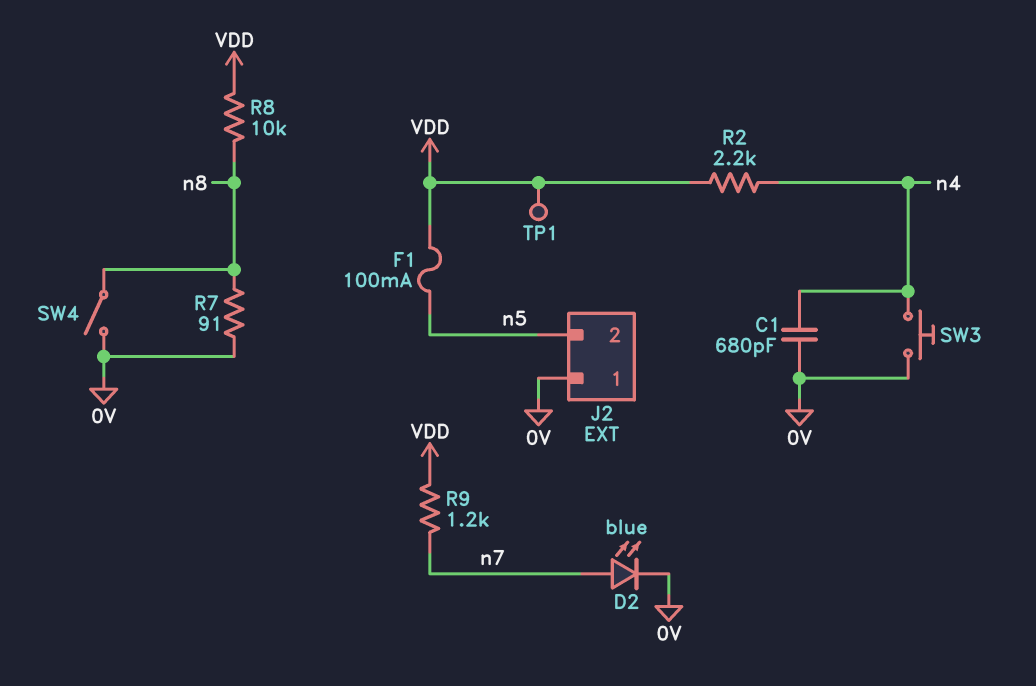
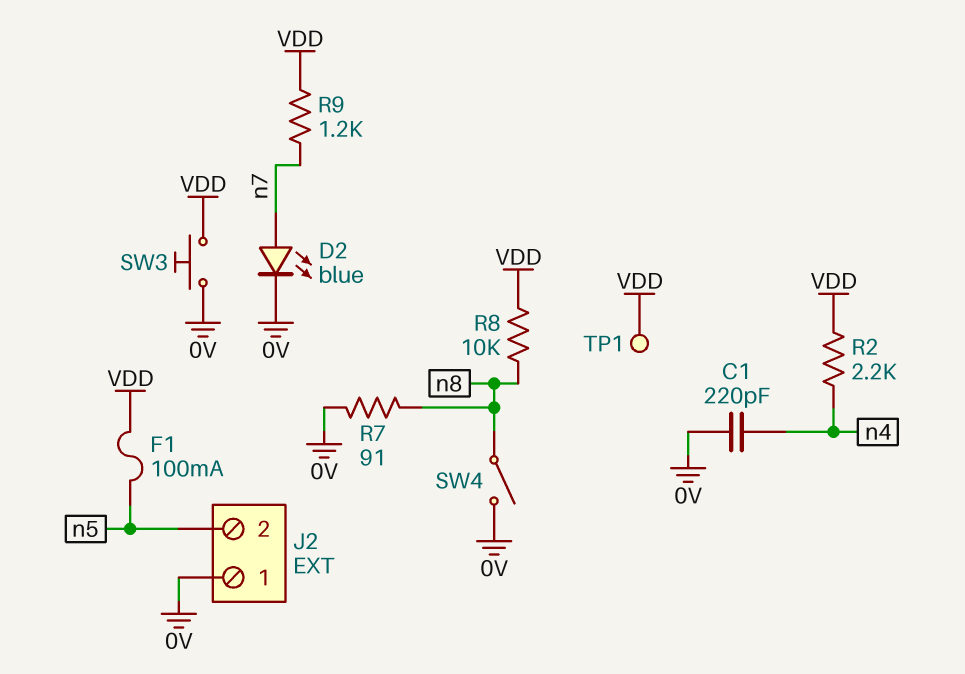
C1: 680pF (0V, n4) -> 220pF (0V, n4)
SW3: button (0V, n4) -> button (0V, VDD)

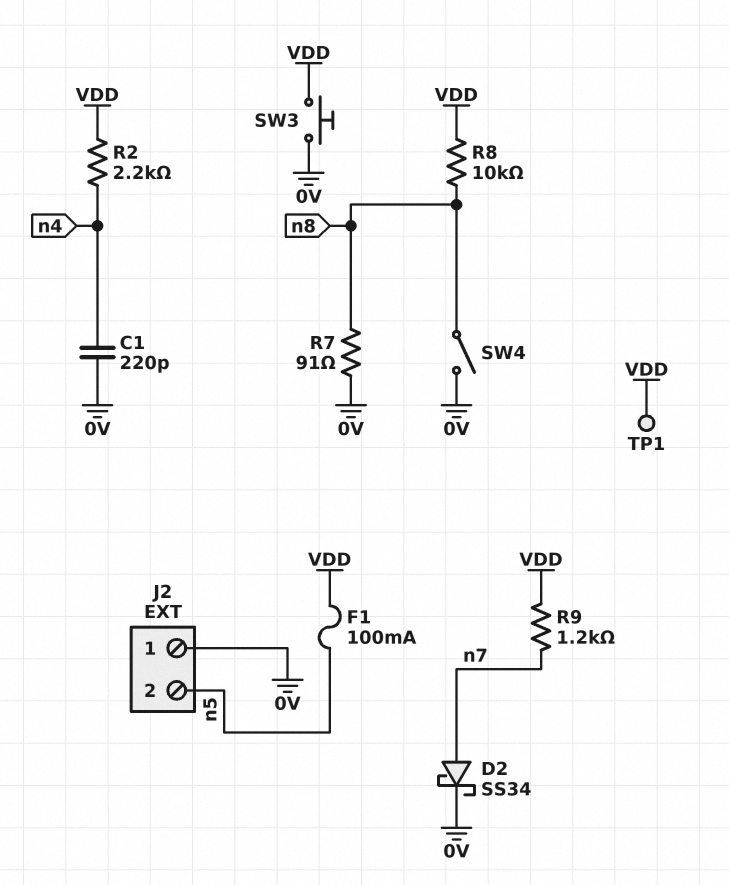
D2: LED blue (A n7, K 0V) -> schottky SS34 (A n7, K 0V)

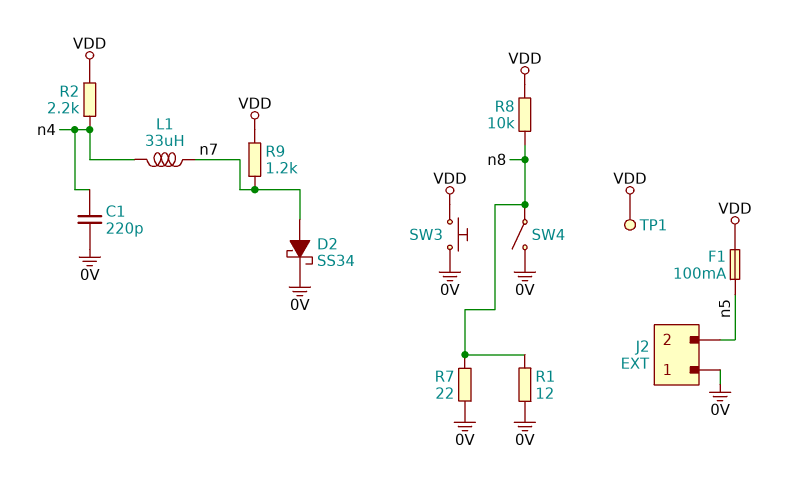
L1: none -> 33uH (n4, n7)
R1: none -> 12 (0V, n8)
R7: 91 (0V, n8) -> 22 (0V, n8)

